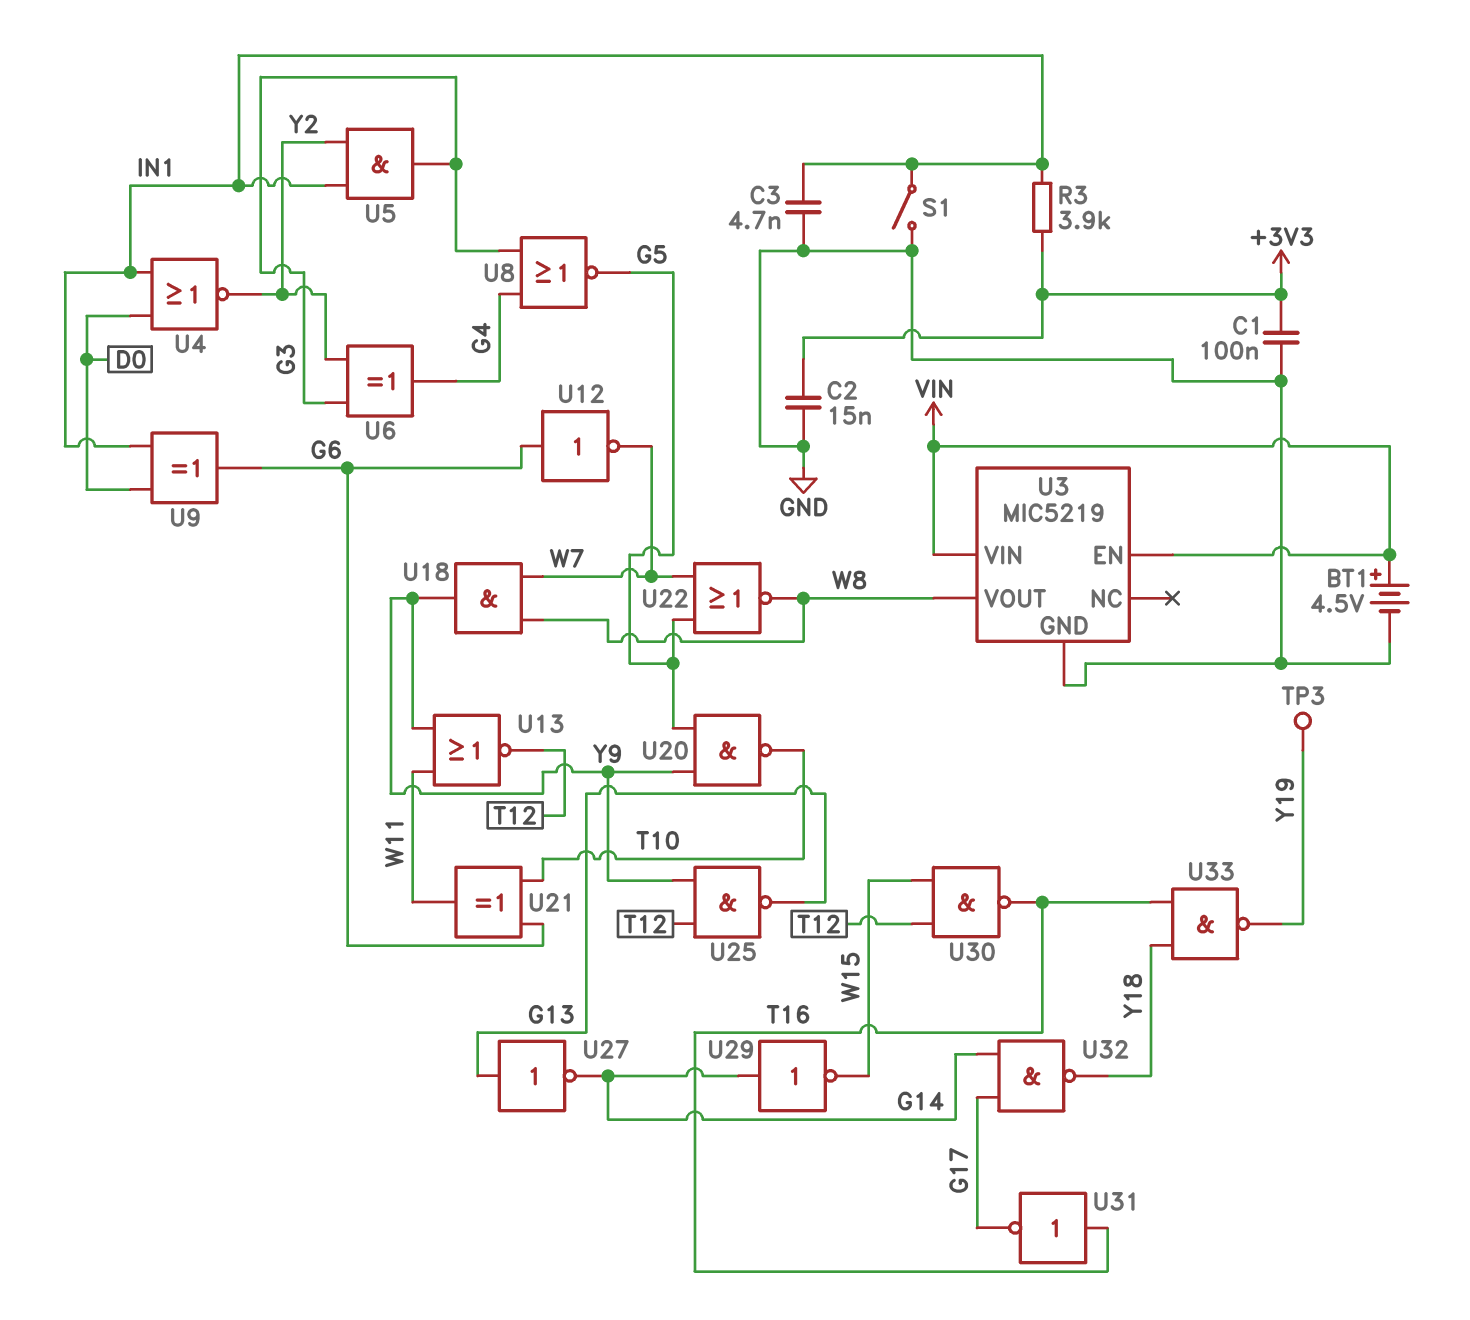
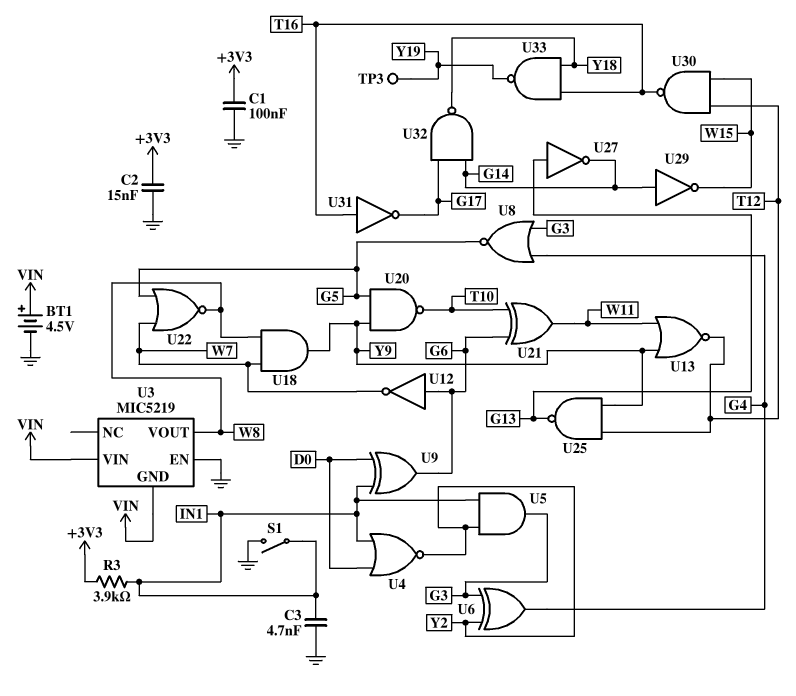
U3 pin EN: VIN -> GND
U3 pin GND: GND -> VIN

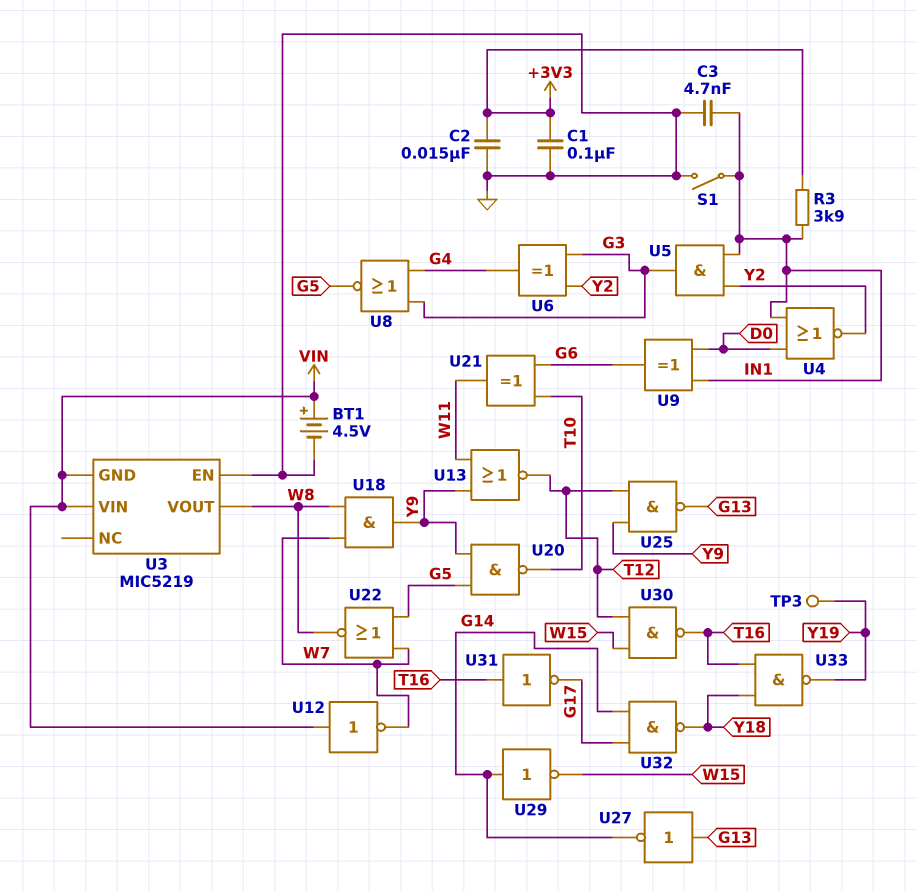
U12: NOT (in G6, out W7) -> NOT (in VIN, out W7)

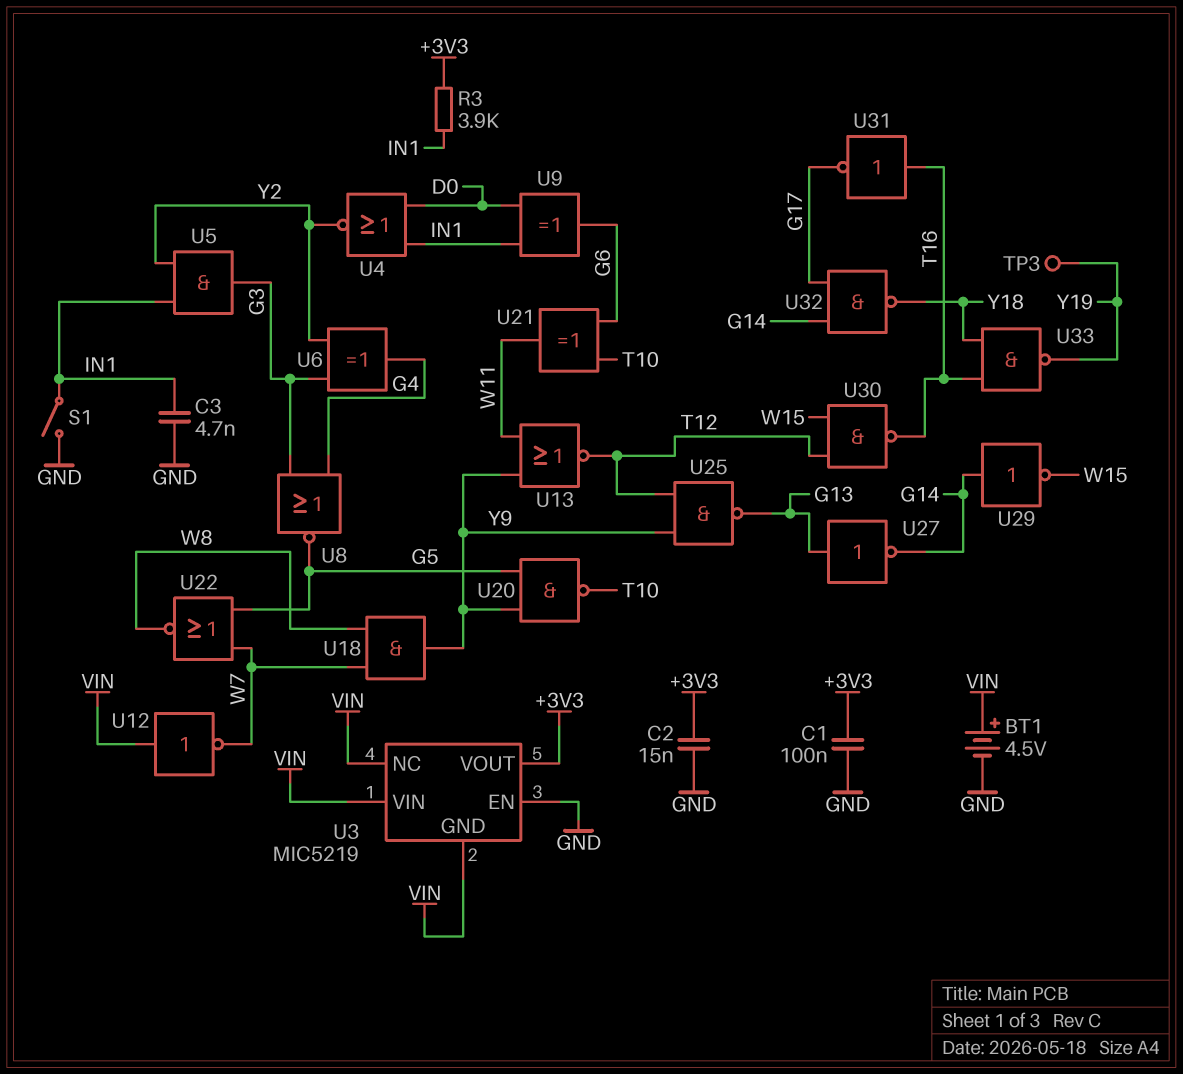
U3 pin NC: none -> VIN
U3 pin VOUT: W8 -> +3V3

